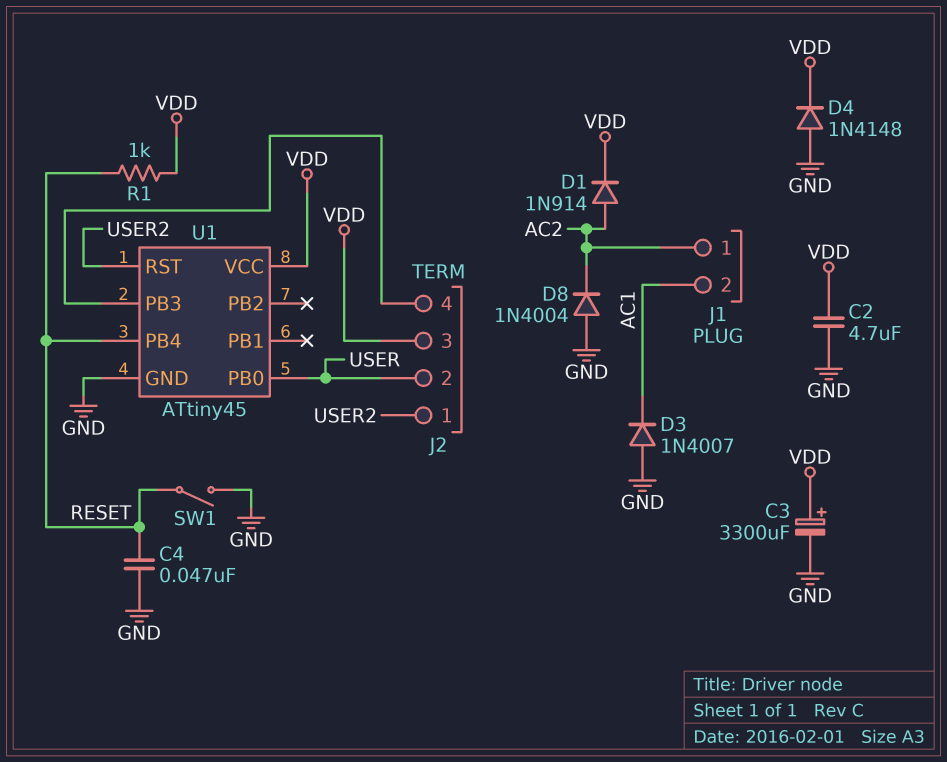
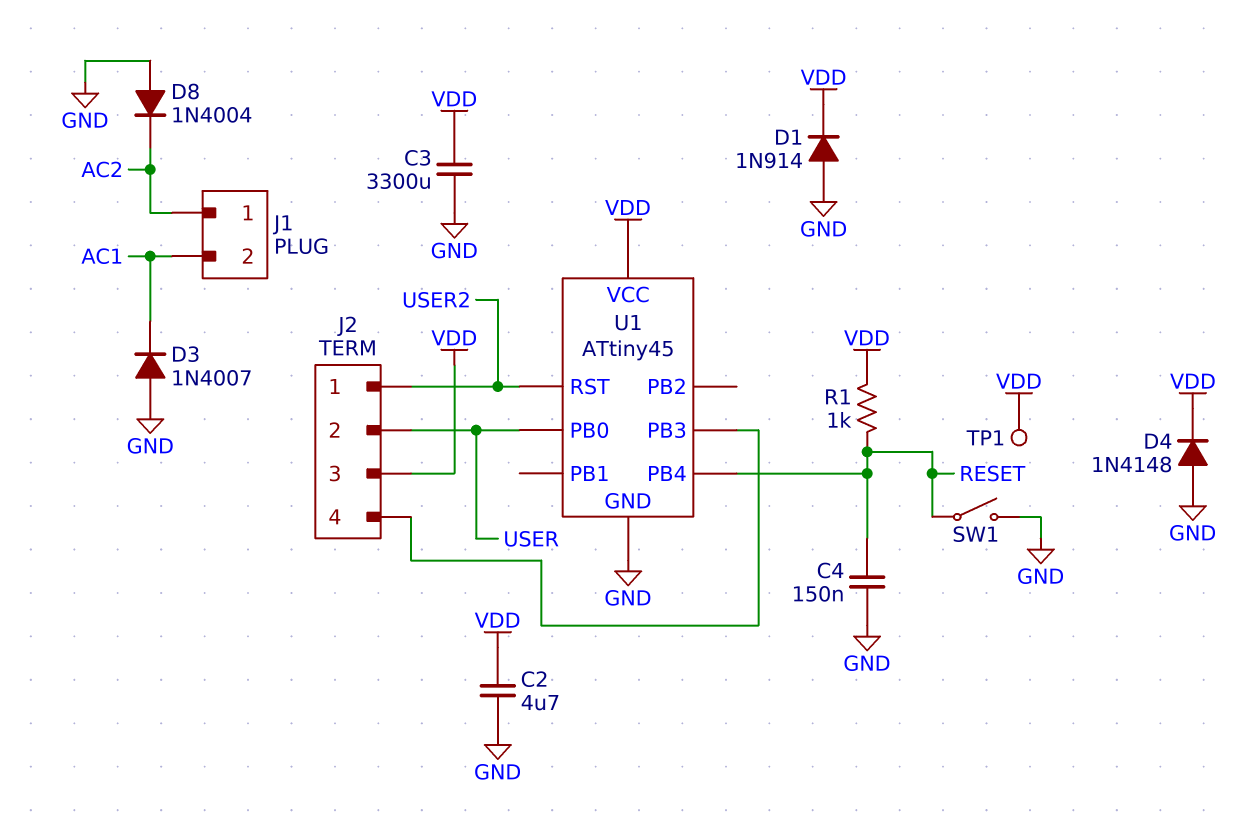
C3: 3300uF (plus VDD, minus GND) -> 3300uF (GND, VDD)
C4: 47nF (GND, RESET) -> 150nF (GND, RESET)
D1: diode 1N914 (A AC2, K VDD) -> diode 1N914 (A GND, K VDD)
TP1: none -> test point (VDD)

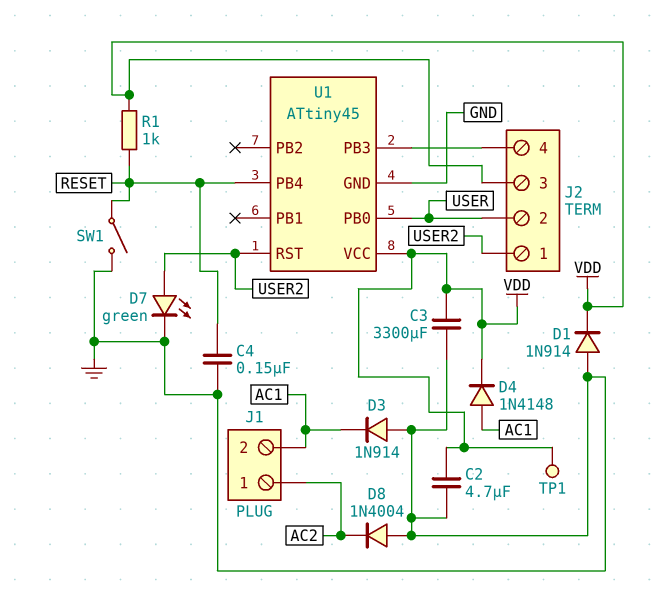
D3: diode 1N4007 (A GND, K AC1) -> diode 1N914 (A GND, K AC1)
D4: diode 1N4148 (A GND, K VDD) -> diode 1N4148 (A AC1, K VDD)
D7: none -> LED green (A USER2, K GND)

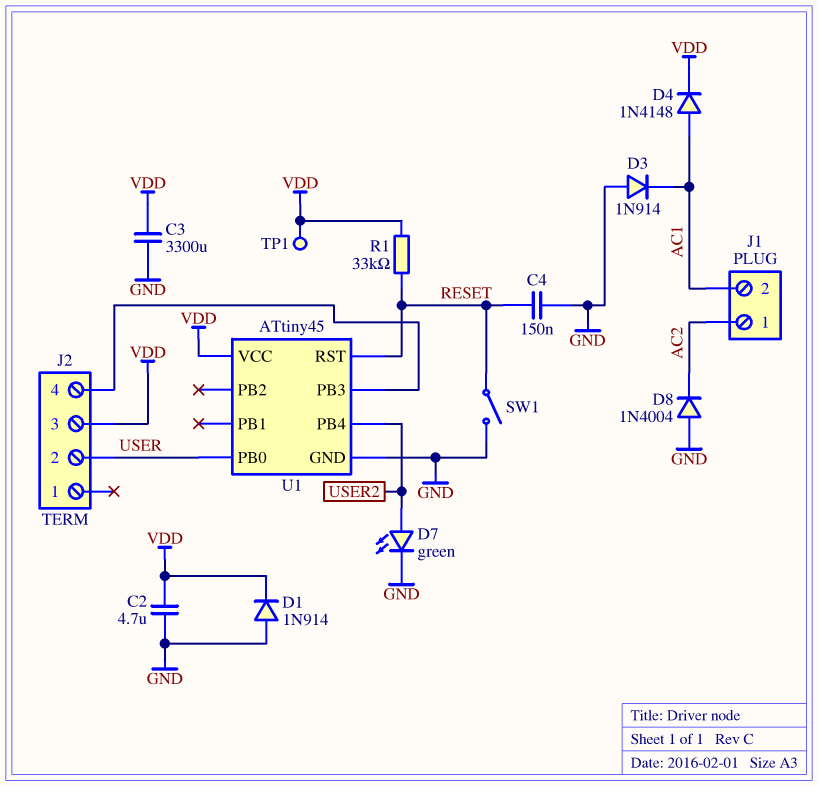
J2 pin 1: USER2 -> none
R1: 1k (RESET, VDD) -> 33k (RESET, VDD)
U1 pin PB4: RESET -> USER2
U1 pin RST: USER2 -> RESET

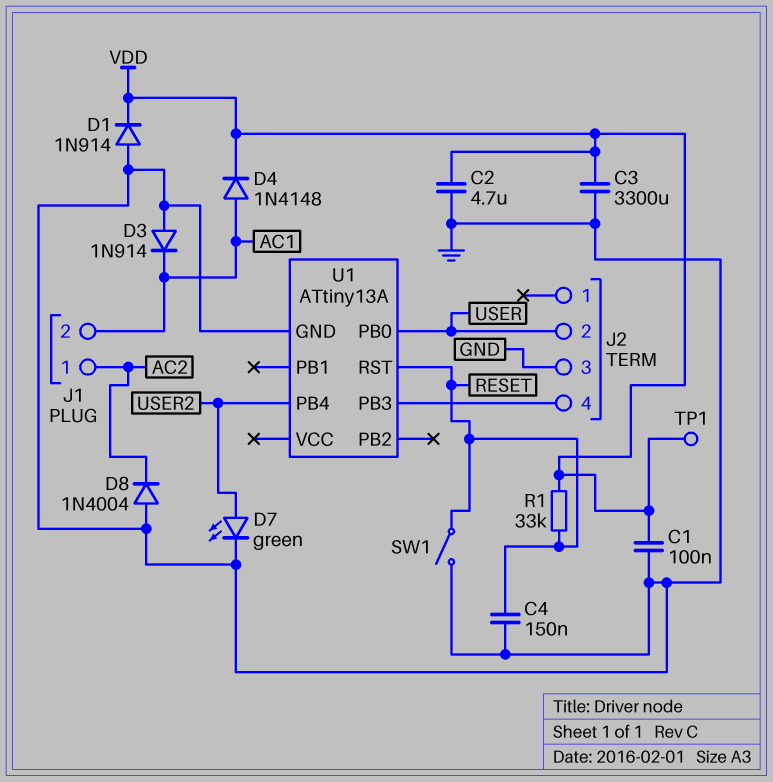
C1: none -> 100nF (GND, VDD)
J2 pin 3: VDD -> GND
U1: ATtiny45 -> ATtiny13A
U1 pin VCC: VDD -> none

